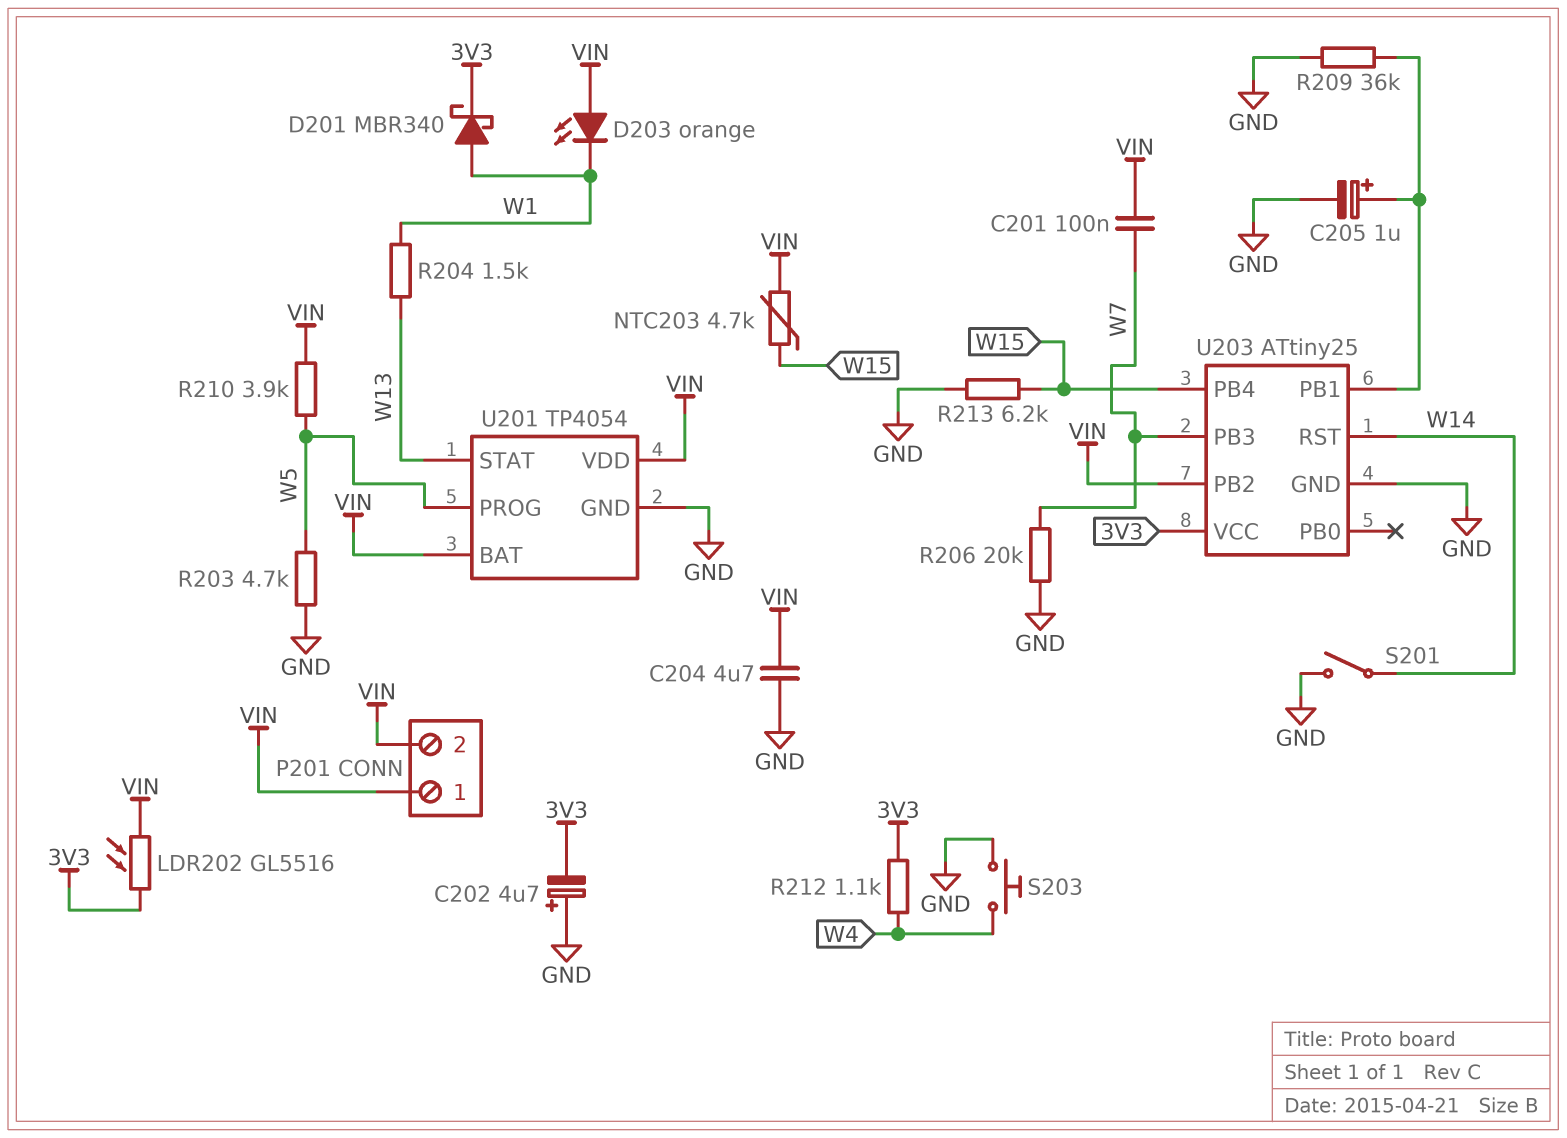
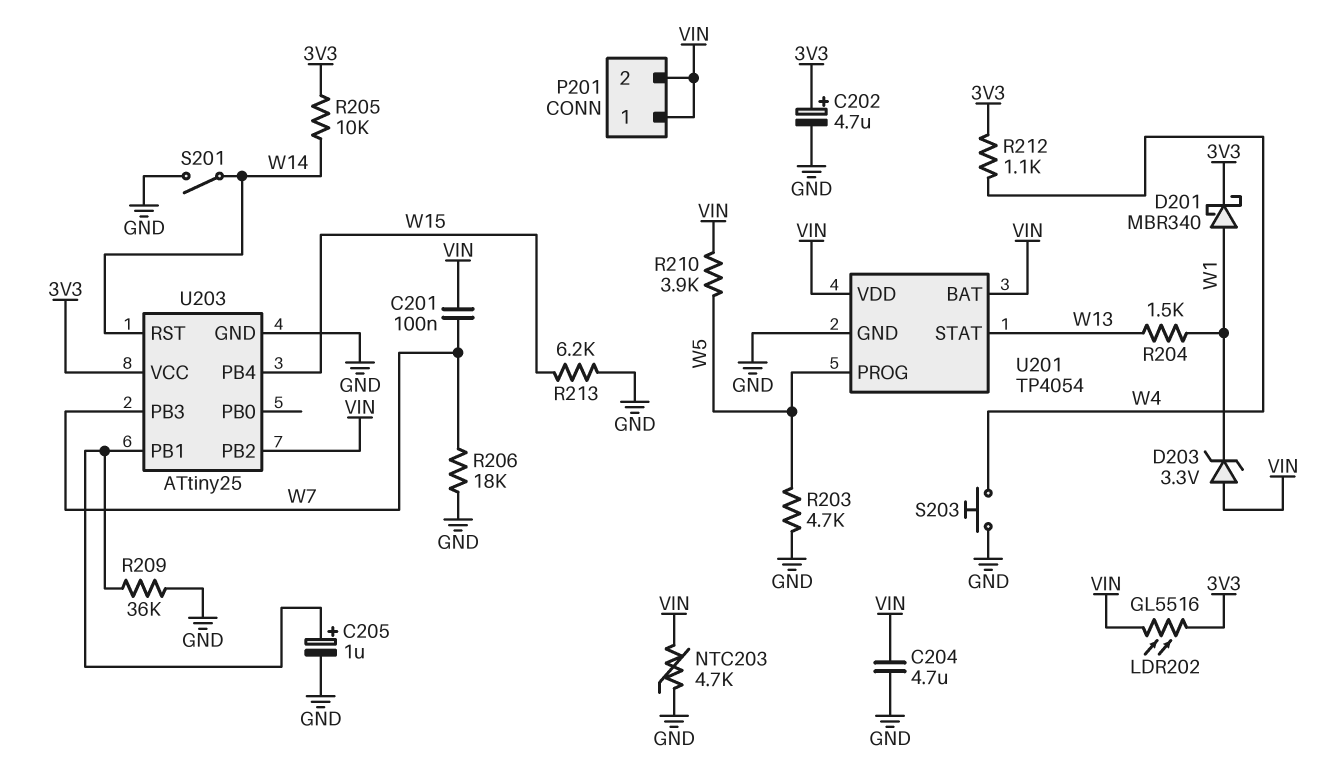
C202: 4.7uF (plus GND, minus 3V3) -> 4.7uF (plus 3V3, minus GND)
D203: LED orange (A VIN, K W1) -> zener 3.3V (A VIN, K W1)
NTC203: 4.7k (VIN, W15) -> 4.7k (GND, VIN)
R205: none -> 10k (3V3, W14)
R206: 20k (GND, W7) -> 18k (GND, W7)

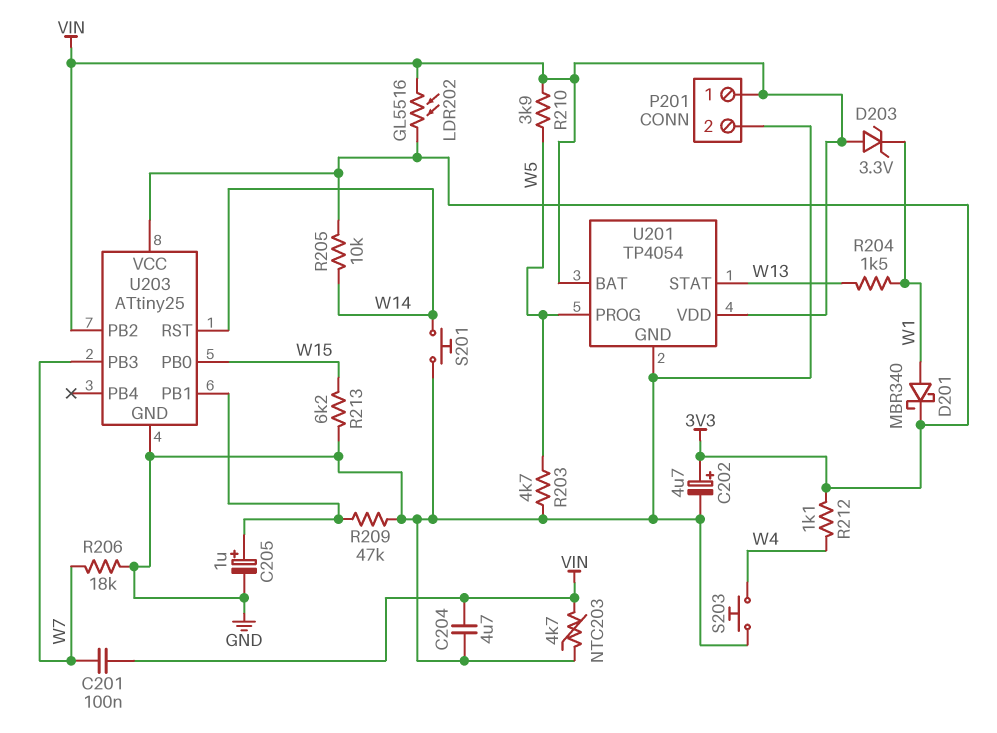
P201 pin 2: VIN -> GND
R209: 36k (GND, U203/PB1) -> 47k (GND, U203/PB1)
S201: switch (GND, W14) -> button (GND, W14)
U203 pin PB0: none -> W15
U203 pin PB4: W15 -> none

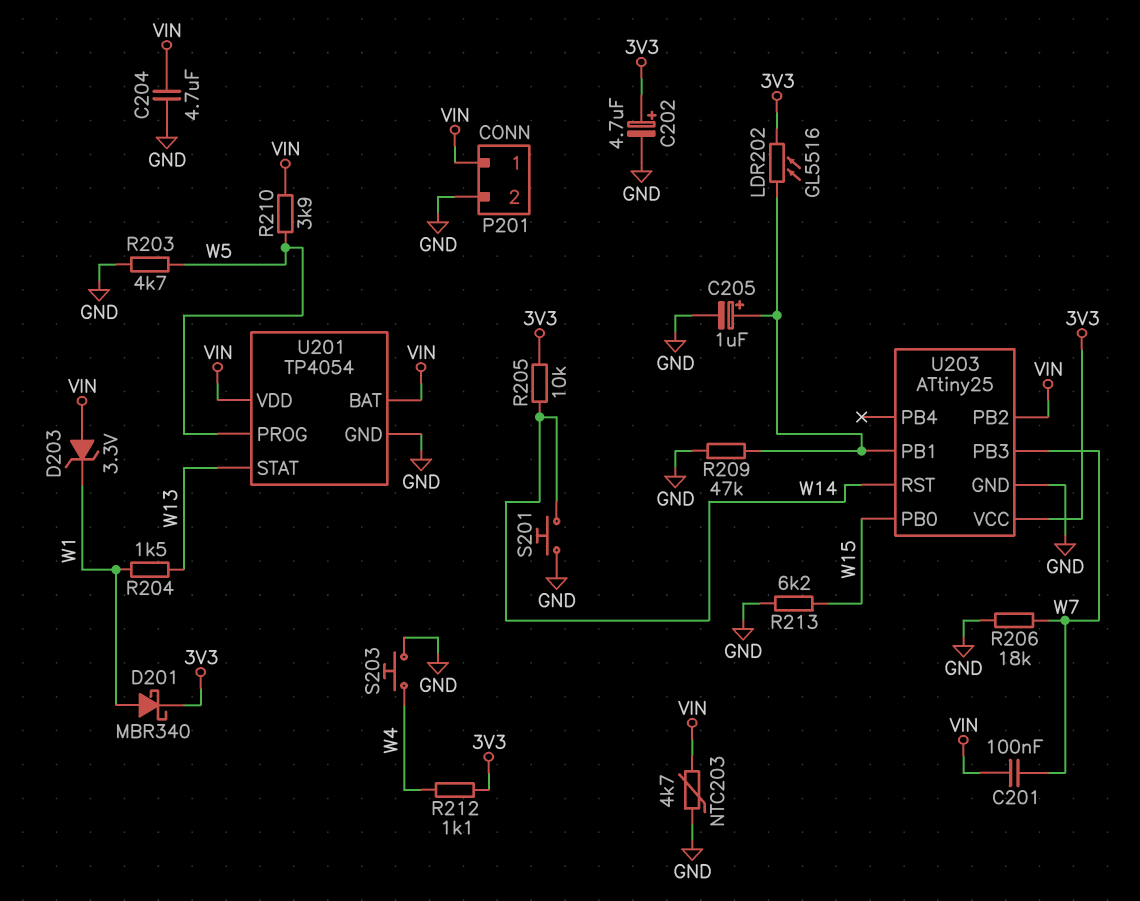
LDR202: GL5516 (3V3, VIN) -> GL5516 (3V3, U203/PB1)

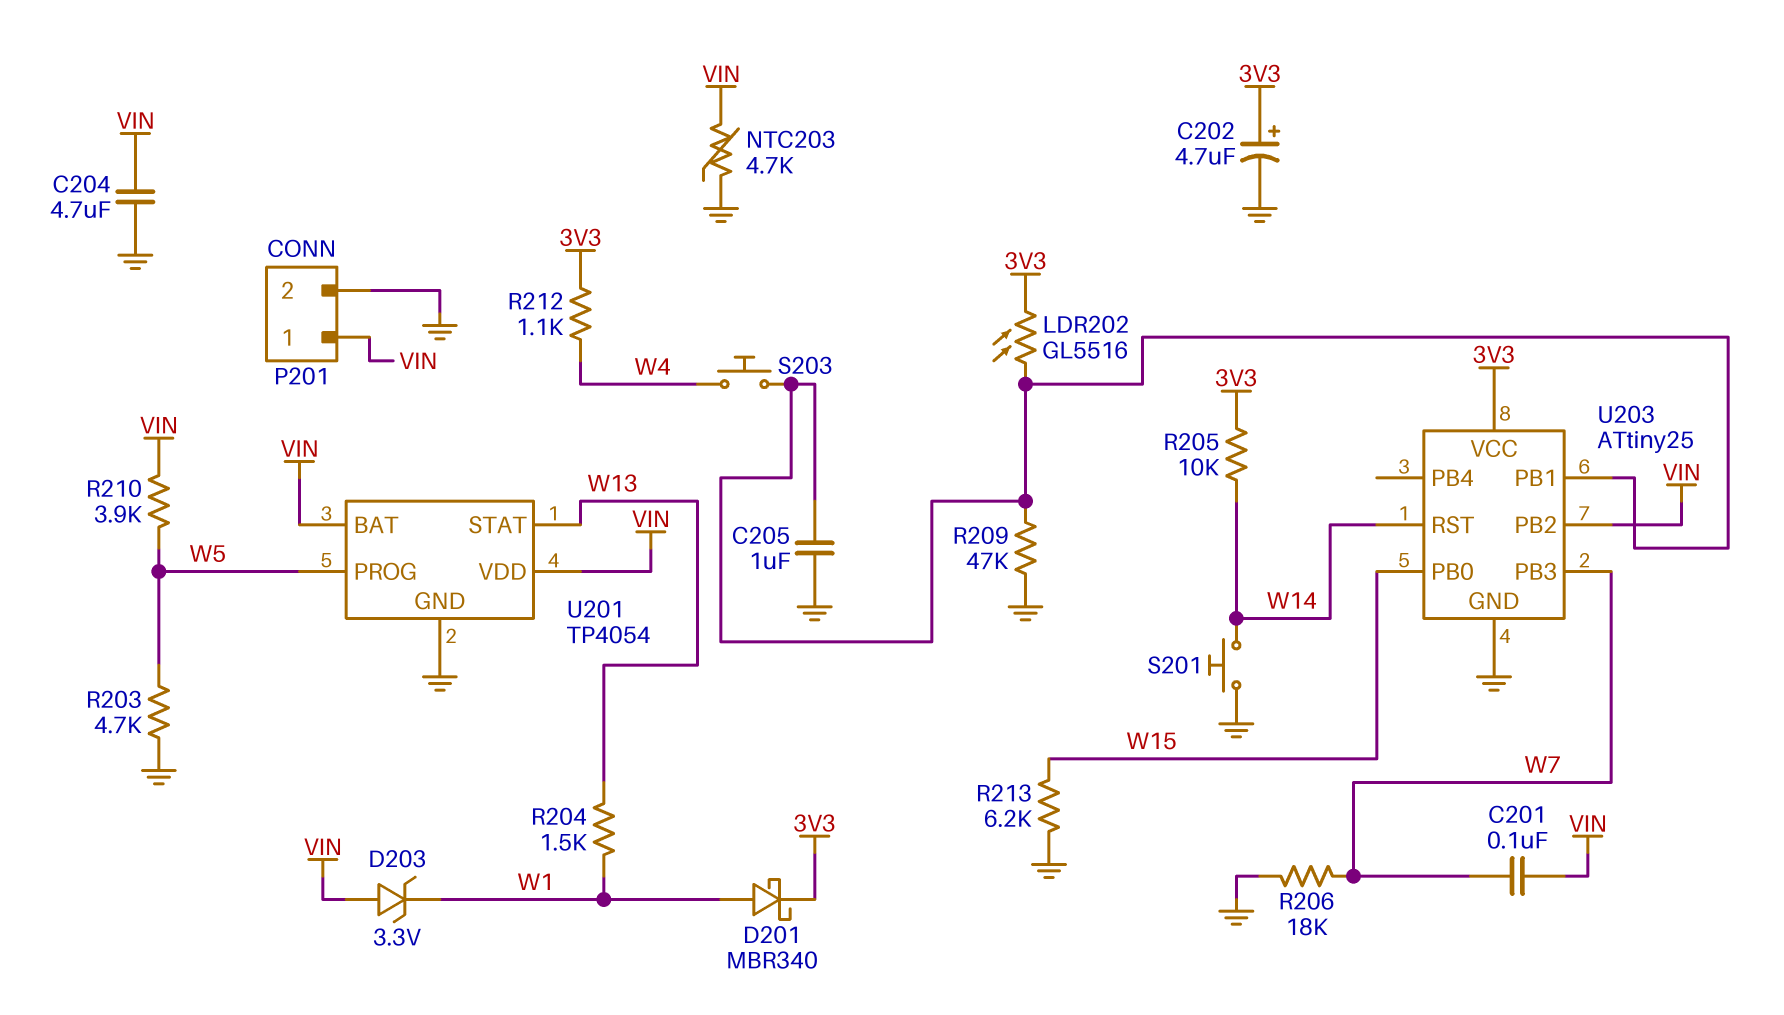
C205: 1uF (plus U203/PB1, minus GND) -> 1uF (GND, U203/PB1)
S203: button (GND, W4) -> button (U203/PB1, W4)

